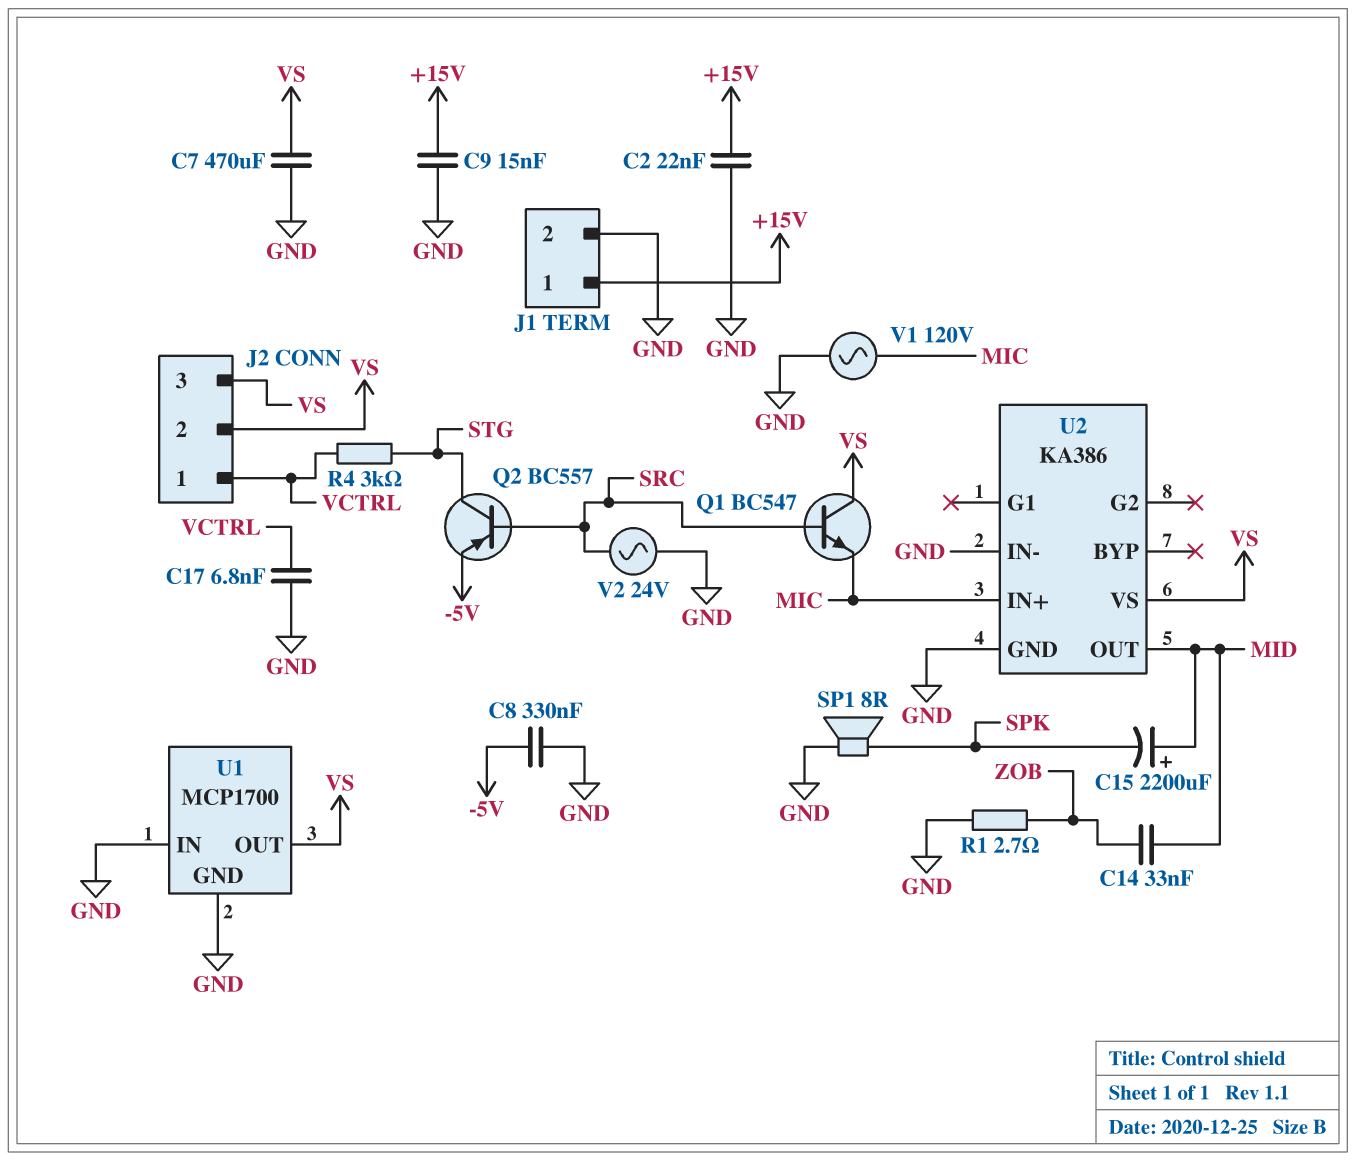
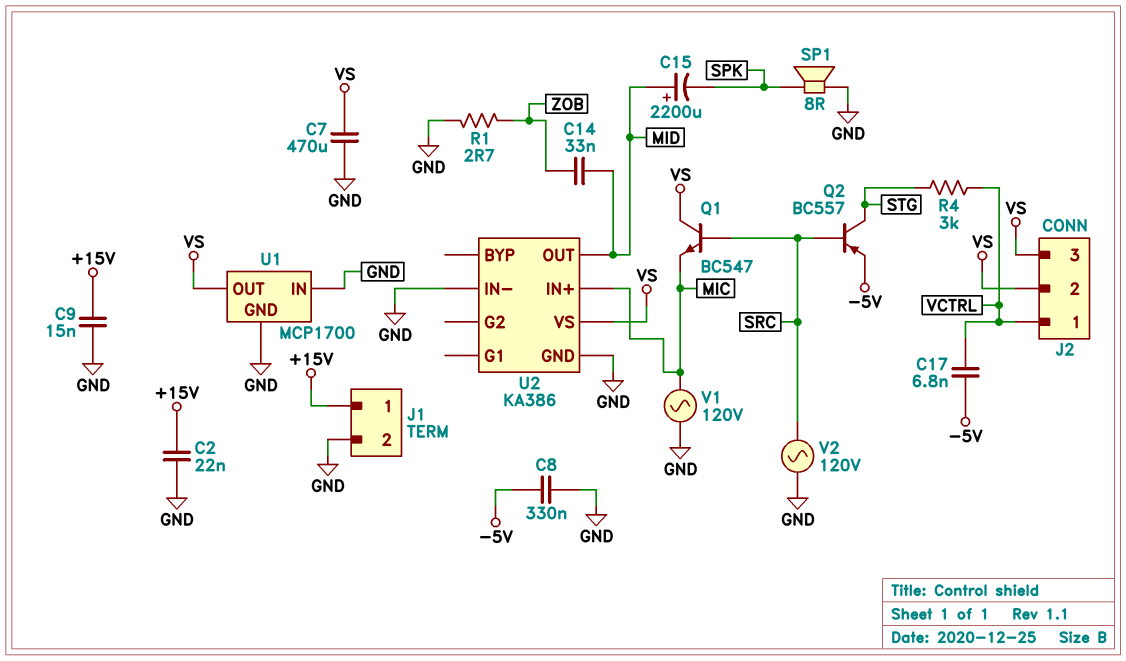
C17: 6.8nF (GND, VCTRL) -> 6.8nF (-5V, VCTRL)
V2: AC 24V (GND, SRC) -> AC 120V (GND, SRC)

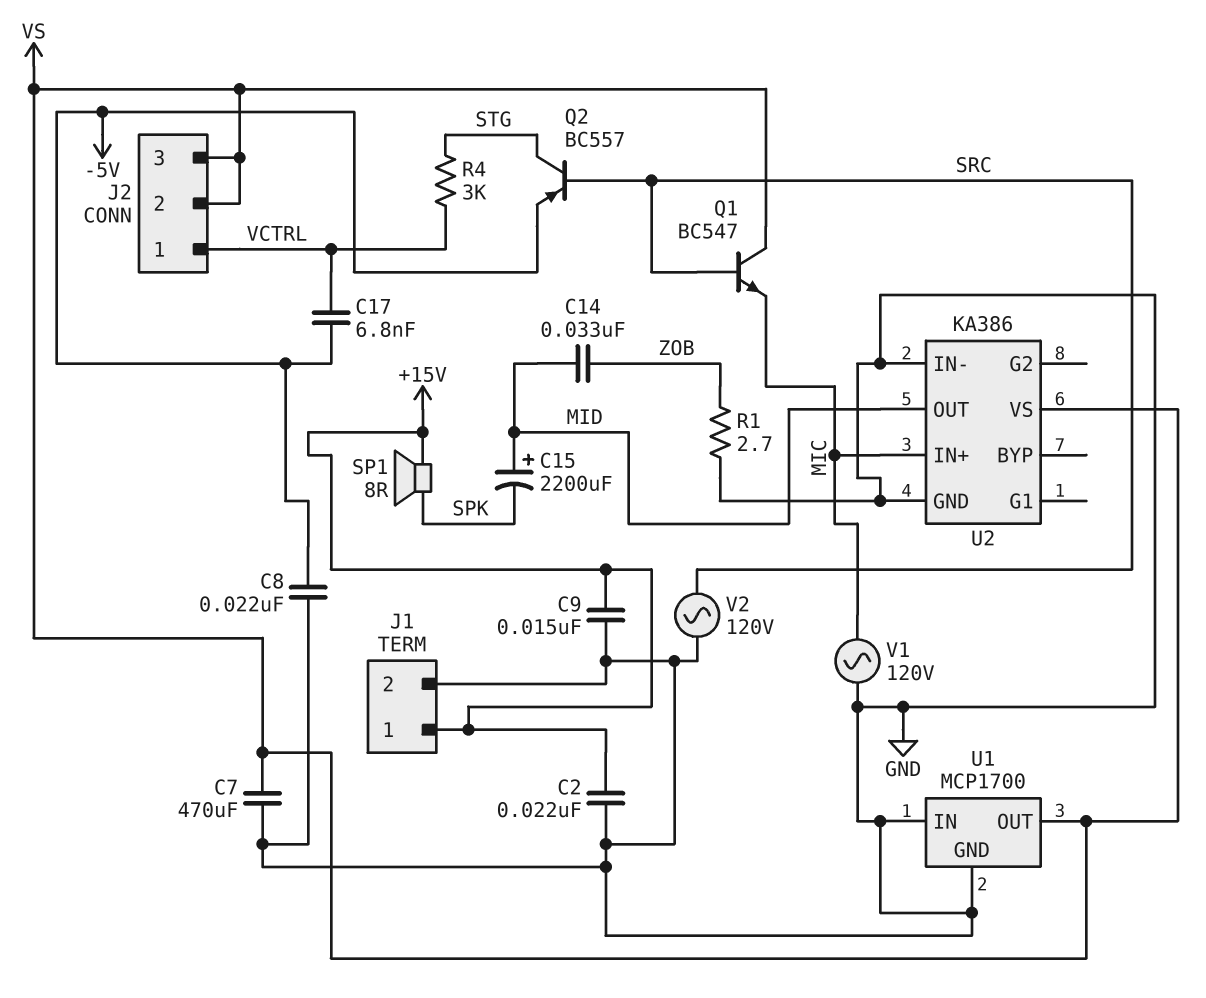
C8: 330nF (-5V, GND) -> 22nF (-5V, GND)
SP1: speaker 8R (GND, SPK) -> speaker 8R (+15V, SPK)

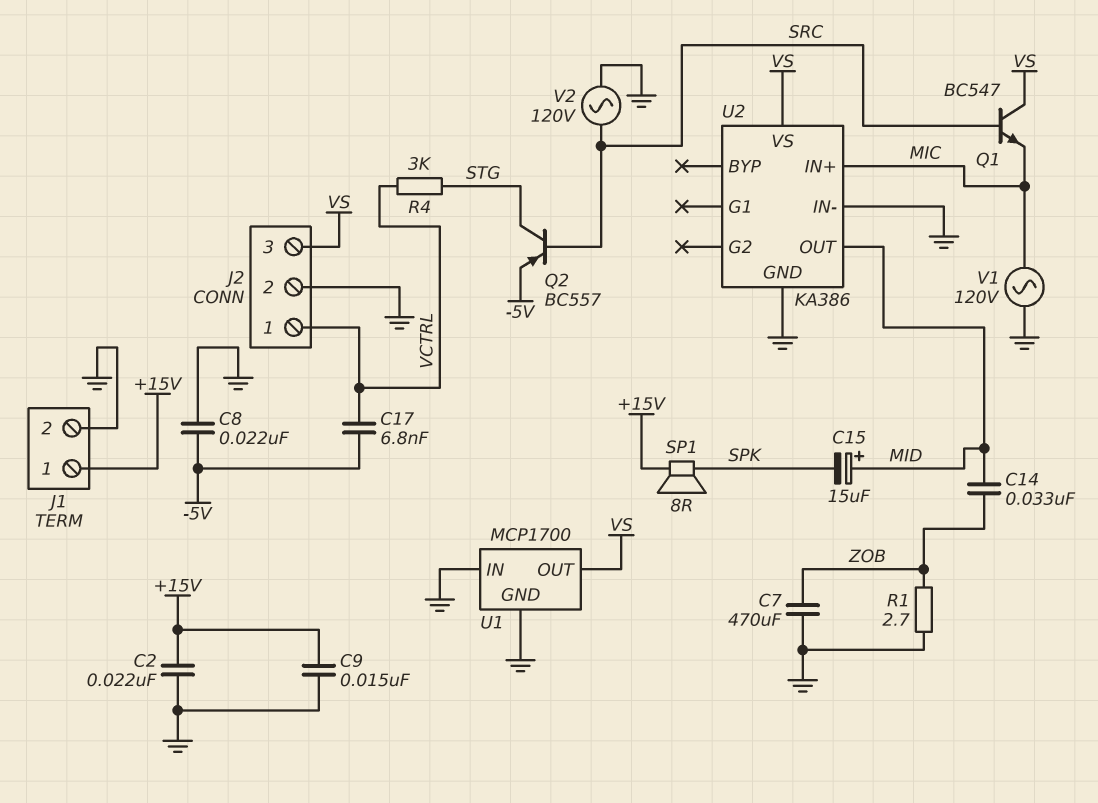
C7: 470uF (GND, VS) -> 470uF (GND, ZOB)
C15: 2200uF (plus MID, minus SPK) -> 15uF (plus MID, minus SPK)
J2 pin 2: VS -> GND

